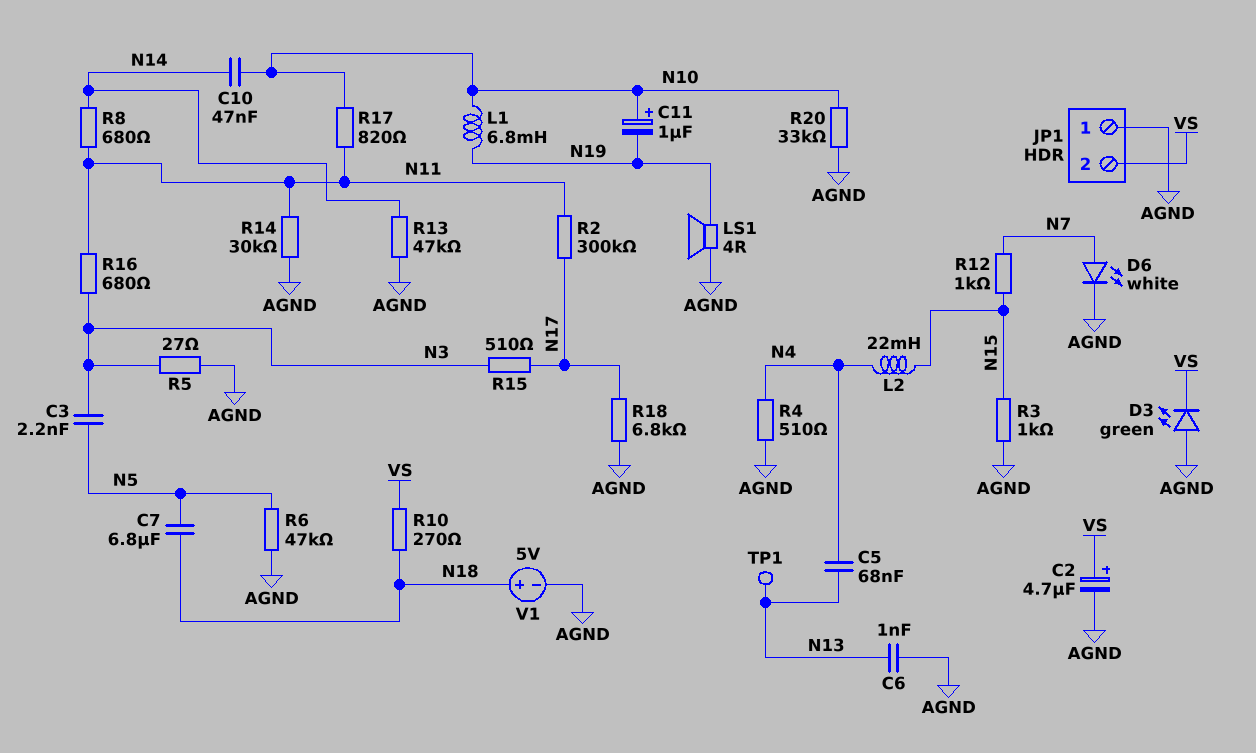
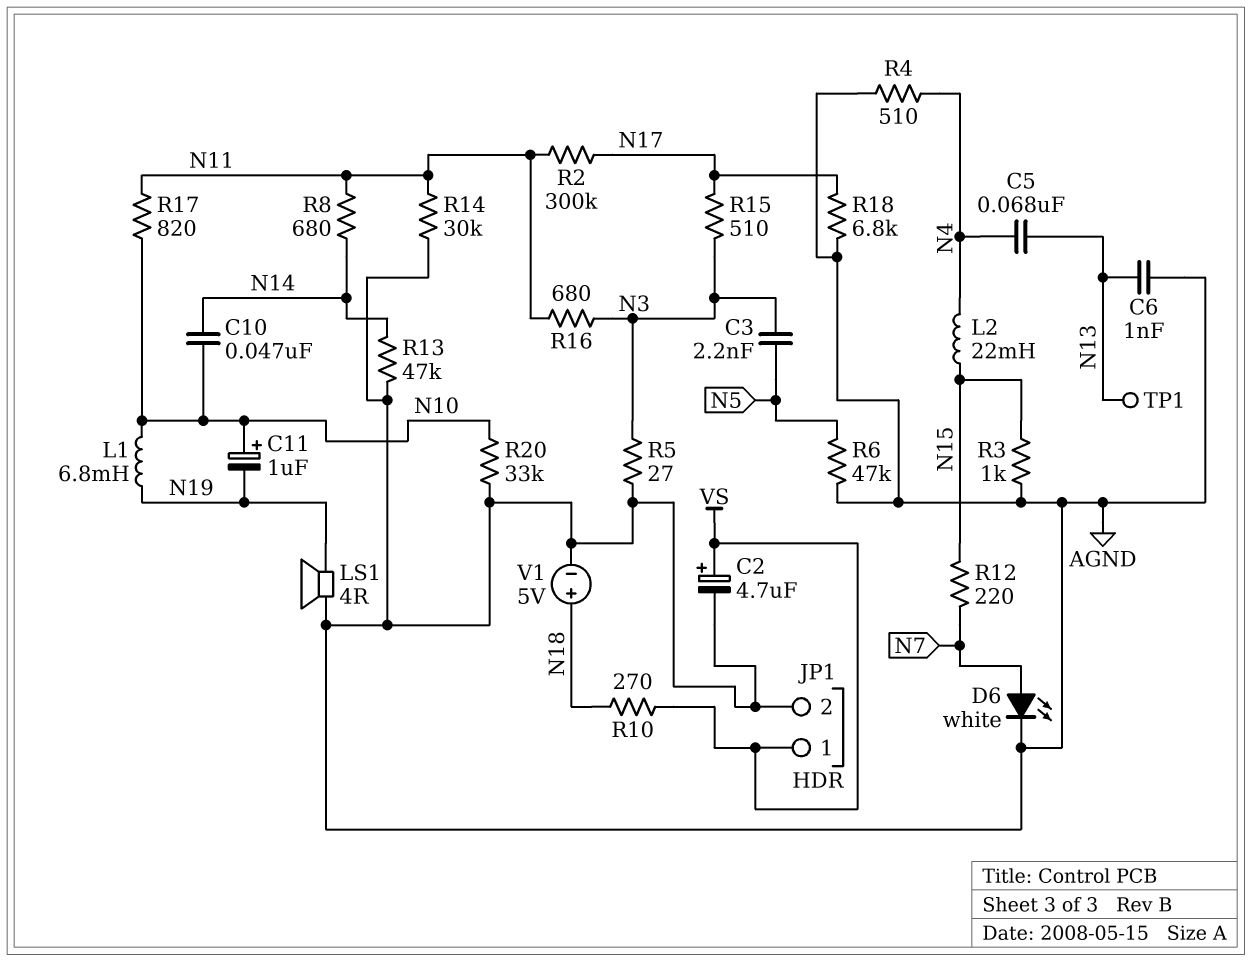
C7: 6.8uF (N5, N18) -> none
D3: LED green (A AGND, K VS) -> none
JP1 pin 1: AGND -> VS
JP1 pin 2: VS -> AGND
R12: 1k (N7, N15) -> 220 (N7, N15)

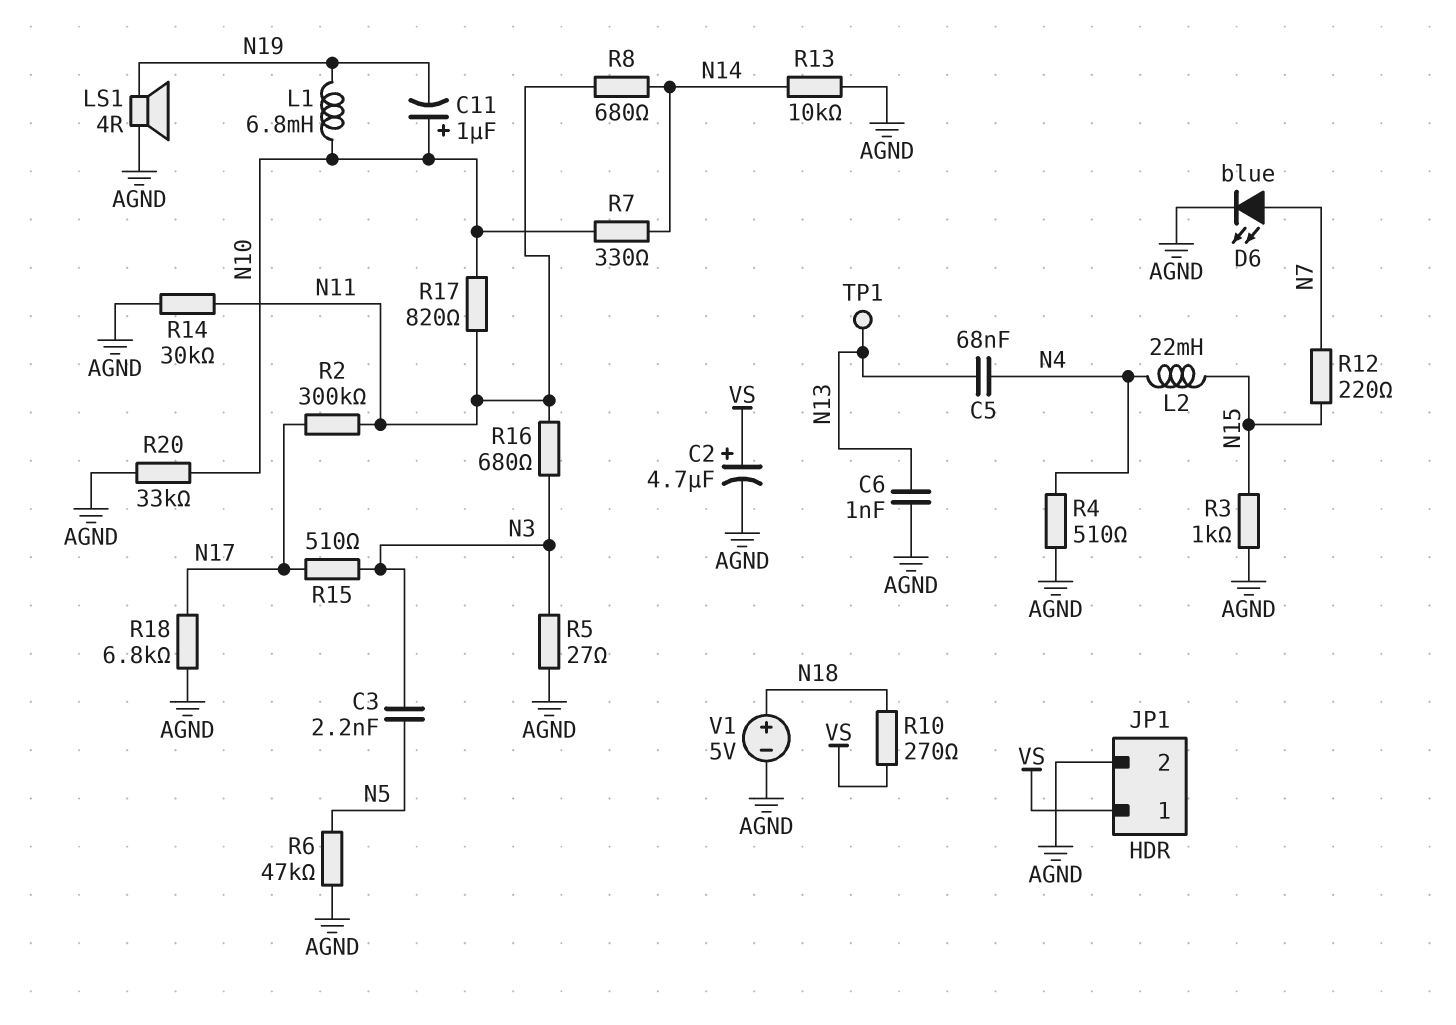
C10: 47nF (N10, N14) -> none
D6: LED white (A N7, K AGND) -> LED blue (A N7, K AGND)
R7: none -> 330 (N10, N14)
R13: 47k (AGND, N14) -> 10k (AGND, N14)

